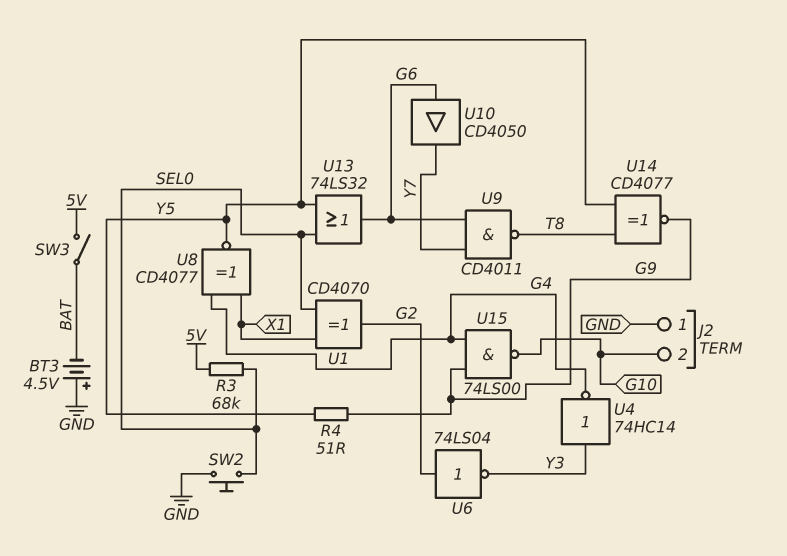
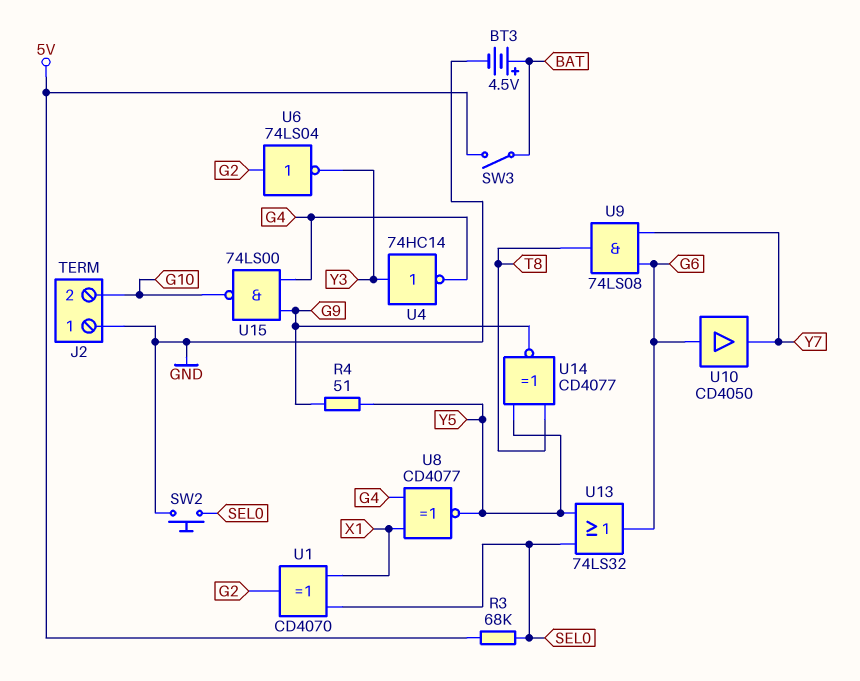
BT3: 4.5V (plus GND, minus BAT) -> 4.5V (plus BAT, minus GND)
U9: NAND CD4011 (in G6, in Y7, out T8) -> AND 74LS08 (in G6, in Y7, out T8)

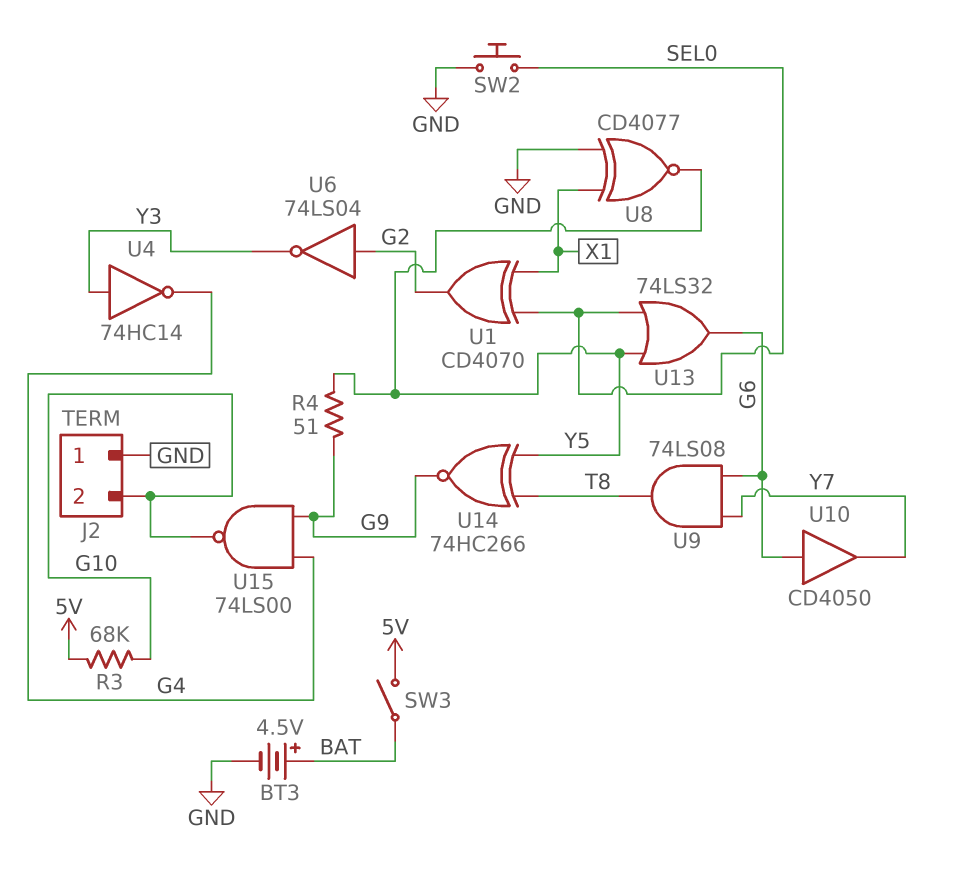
R3: 68k (5V, SEL0) -> 68k (5V, G10)
U8: XNOR CD4077 (in G4, in X1, out Y5) -> XNOR CD4077 (in GND, in X1, out Y5)
U14: XNOR CD4077 (in T8, in Y5, out G9) -> XNOR 74HC266 (in T8, in Y5, out G9)

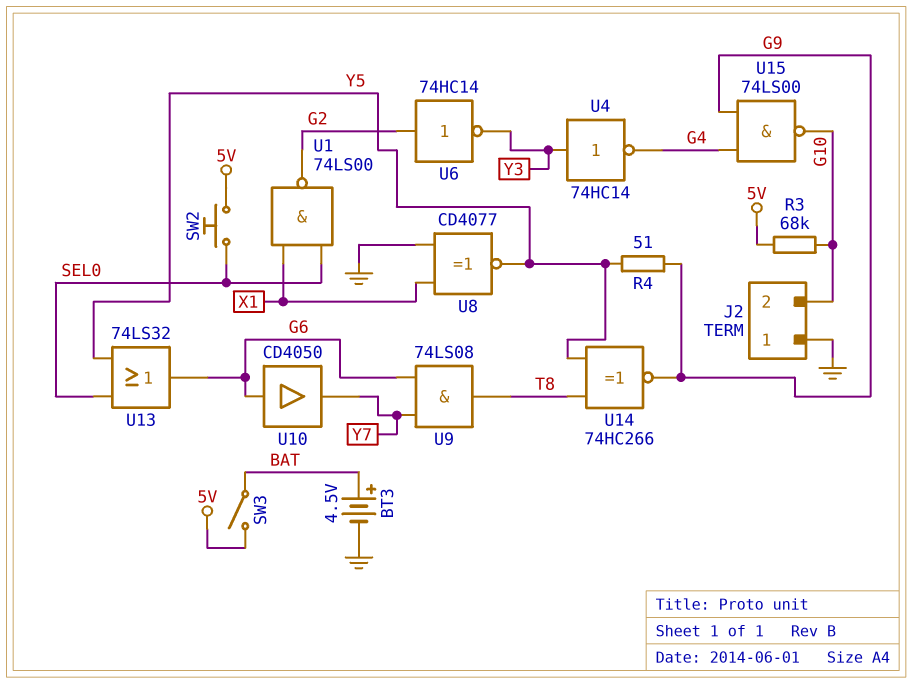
SW2: button (GND, SEL0) -> button (5V, SEL0)
U1: XOR CD4070 (in SEL0, in X1, out G2) -> NAND 74LS00 (in SEL0, in X1, out G2)
U6: NOT 74LS04 (in G2, out Y3) -> NOT 74HC14 (in G2, out Y3)

